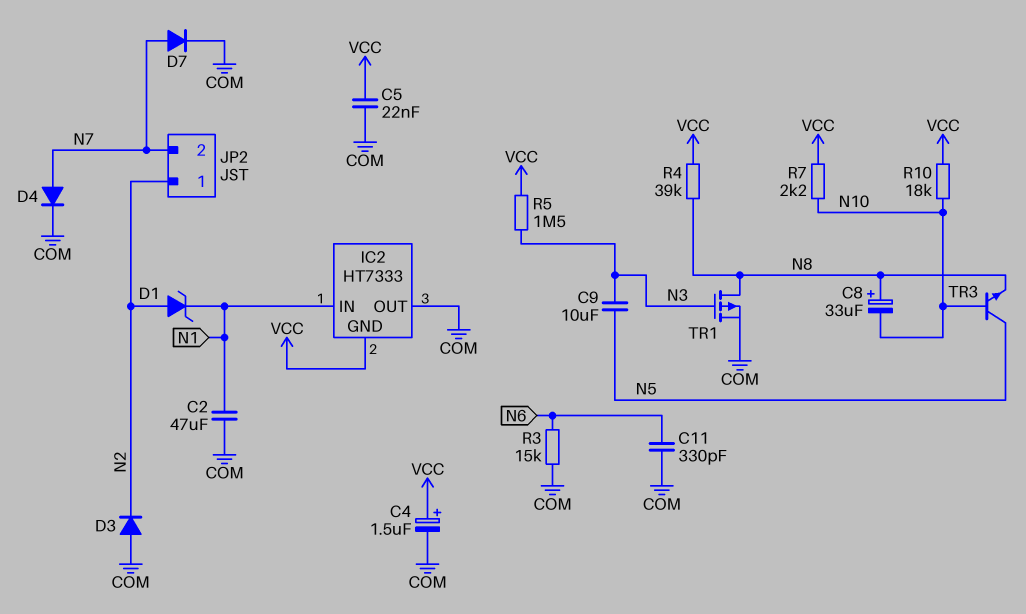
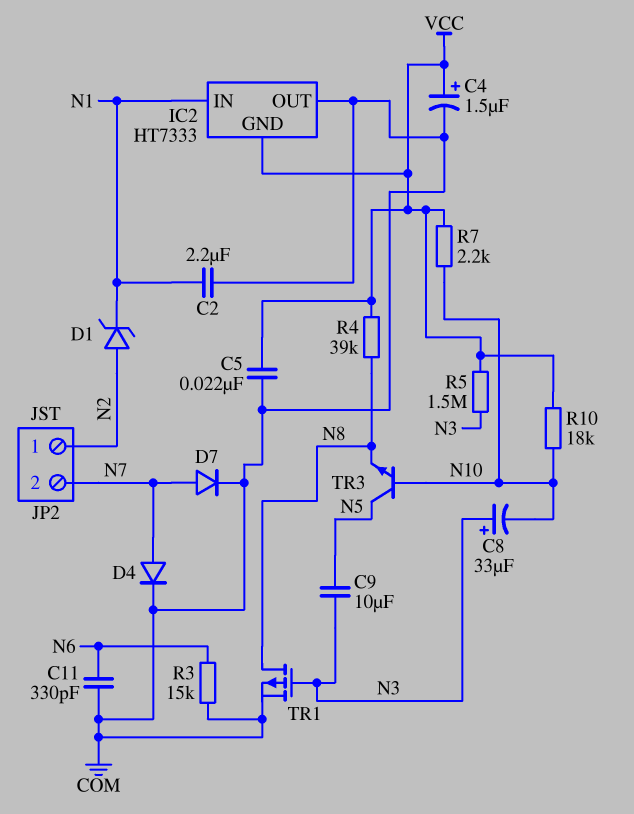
C2: 47uF (COM, N1) -> 2.2uF (COM, N1)
C8: 33uF (plus N8, minus N10) -> 33uF (plus N3, minus N10)
D3: diode (A COM, K N2) -> none

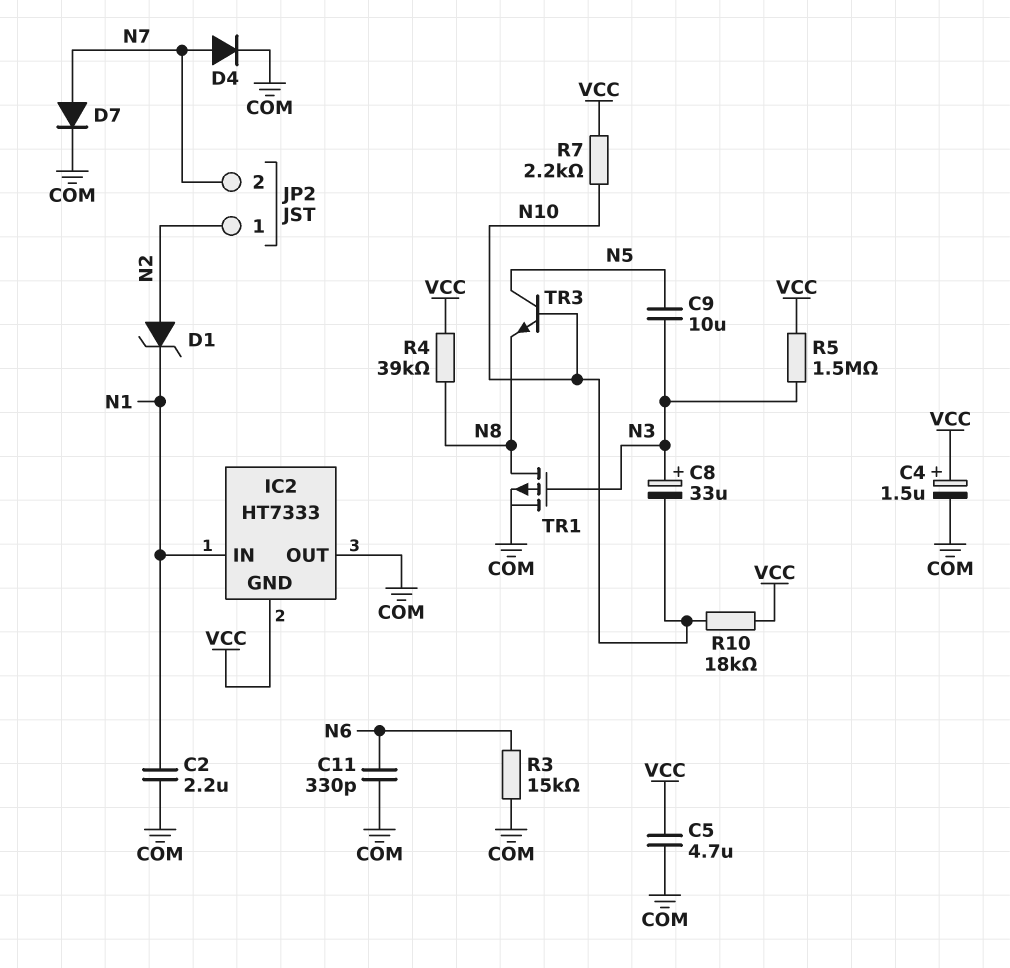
C5: 22nF (COM, VCC) -> 4.7uF (COM, VCC)

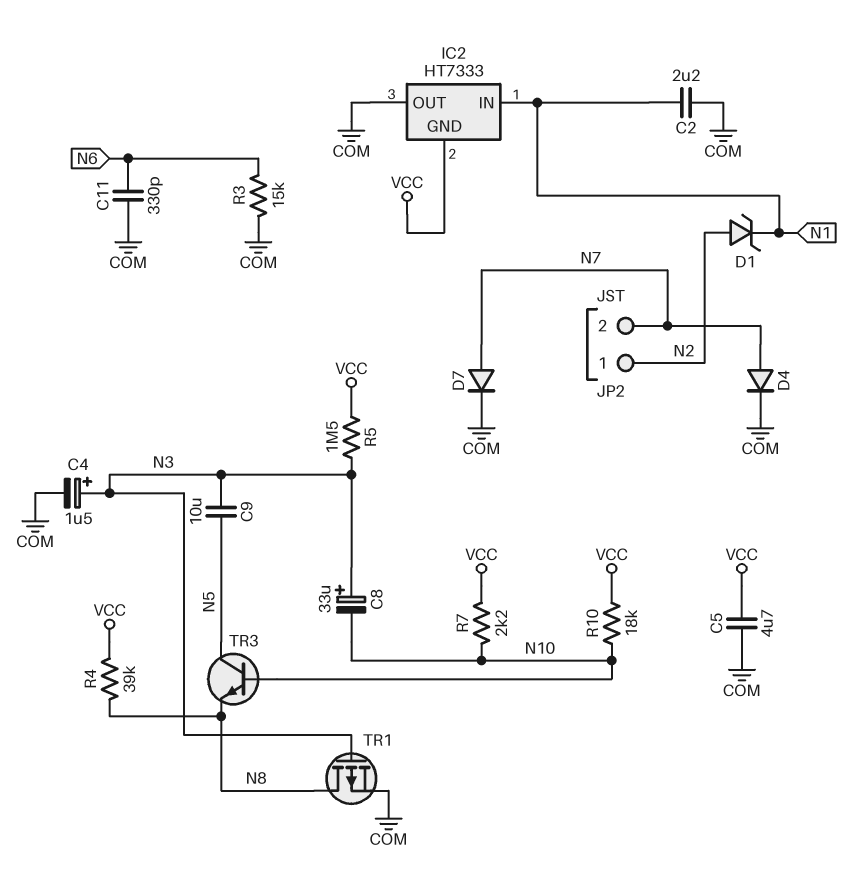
C4: 1.5uF (plus VCC, minus COM) -> 1.5uF (plus N3, minus COM)

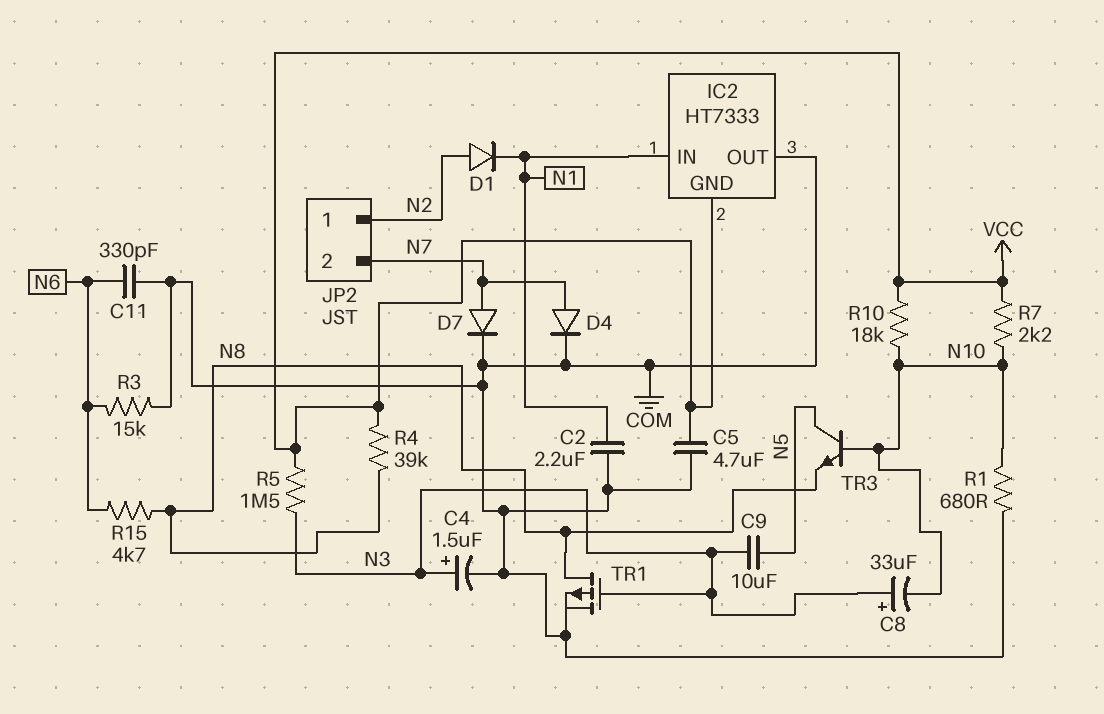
D1: zener (A N2, K N1) -> diode (A N2, K N1)
R1: none -> 680 (COM, N10)
R15: none -> 4.7k (N6, N8)

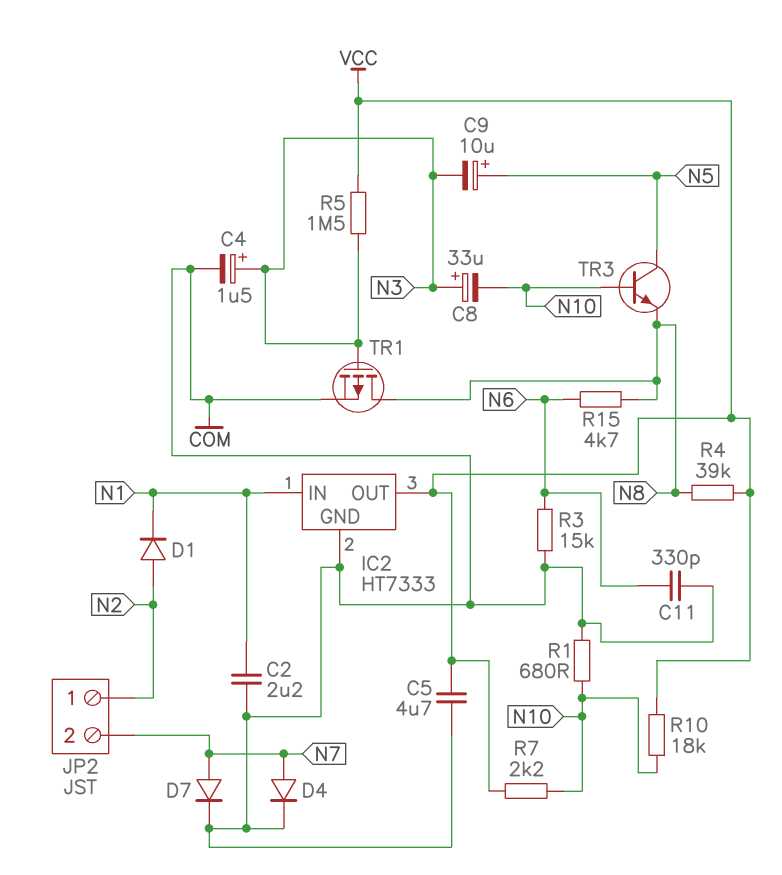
C9: 10uF (N3, N5) -> 10uF (plus N5, minus N3)
IC2 pin GND: VCC -> COM
IC2 pin OUT: COM -> VCC

